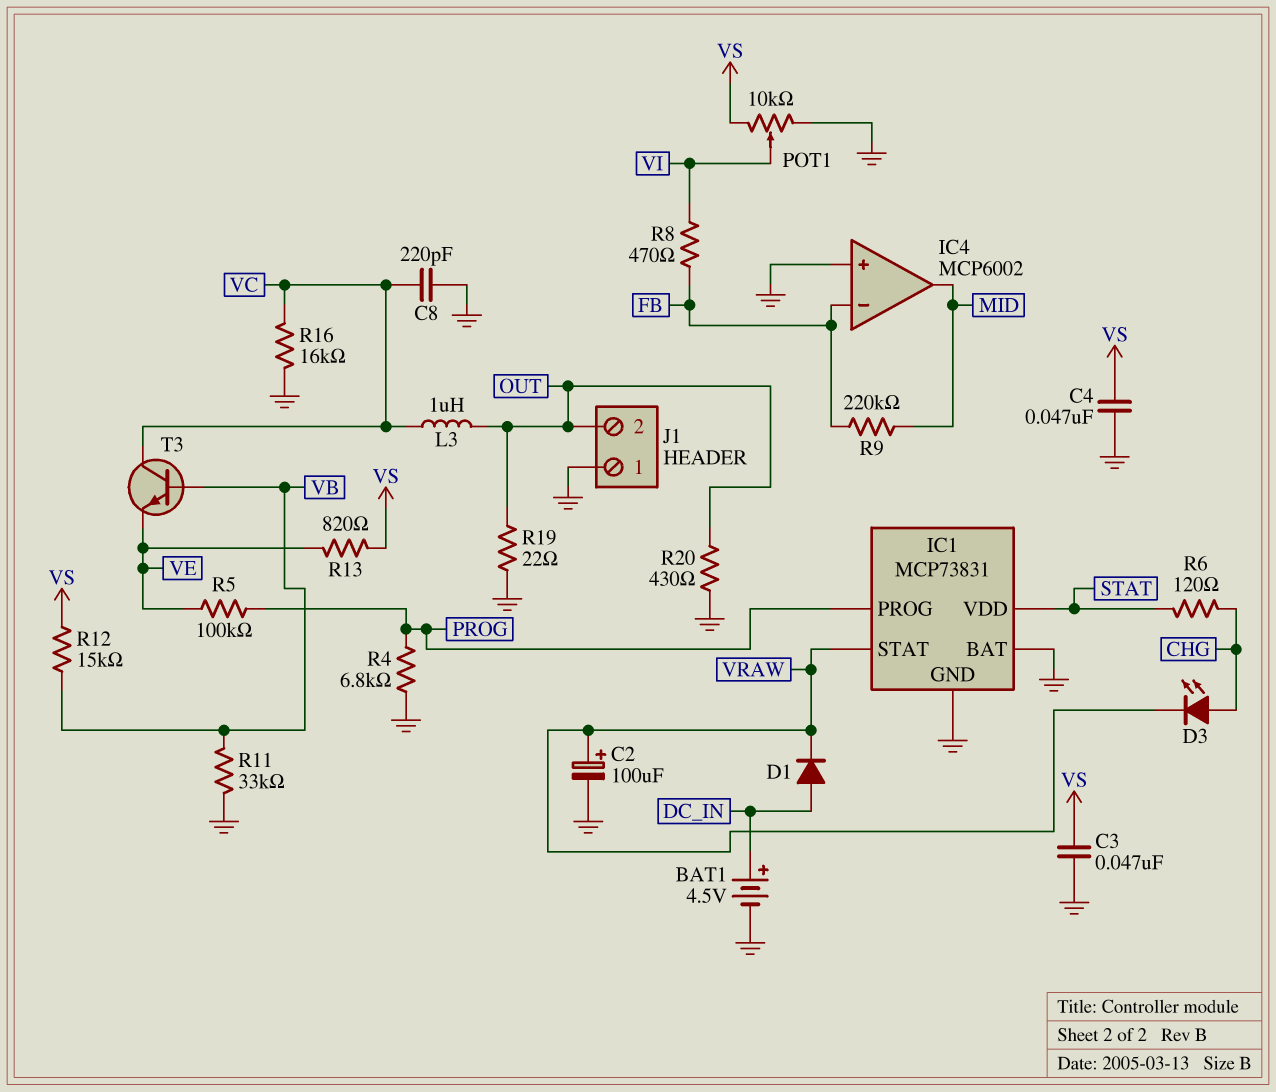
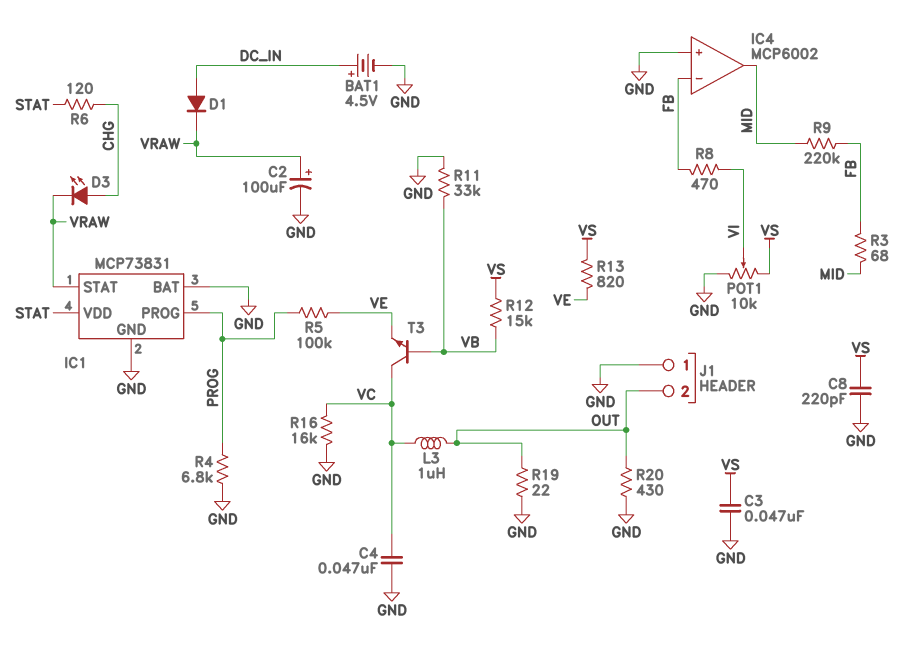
C4: 47nF (GND, VS) -> 47nF (GND, VC)
C8: 220pF (GND, VC) -> 220pF (GND, VS)
R3: none -> 68 (FB, MID)

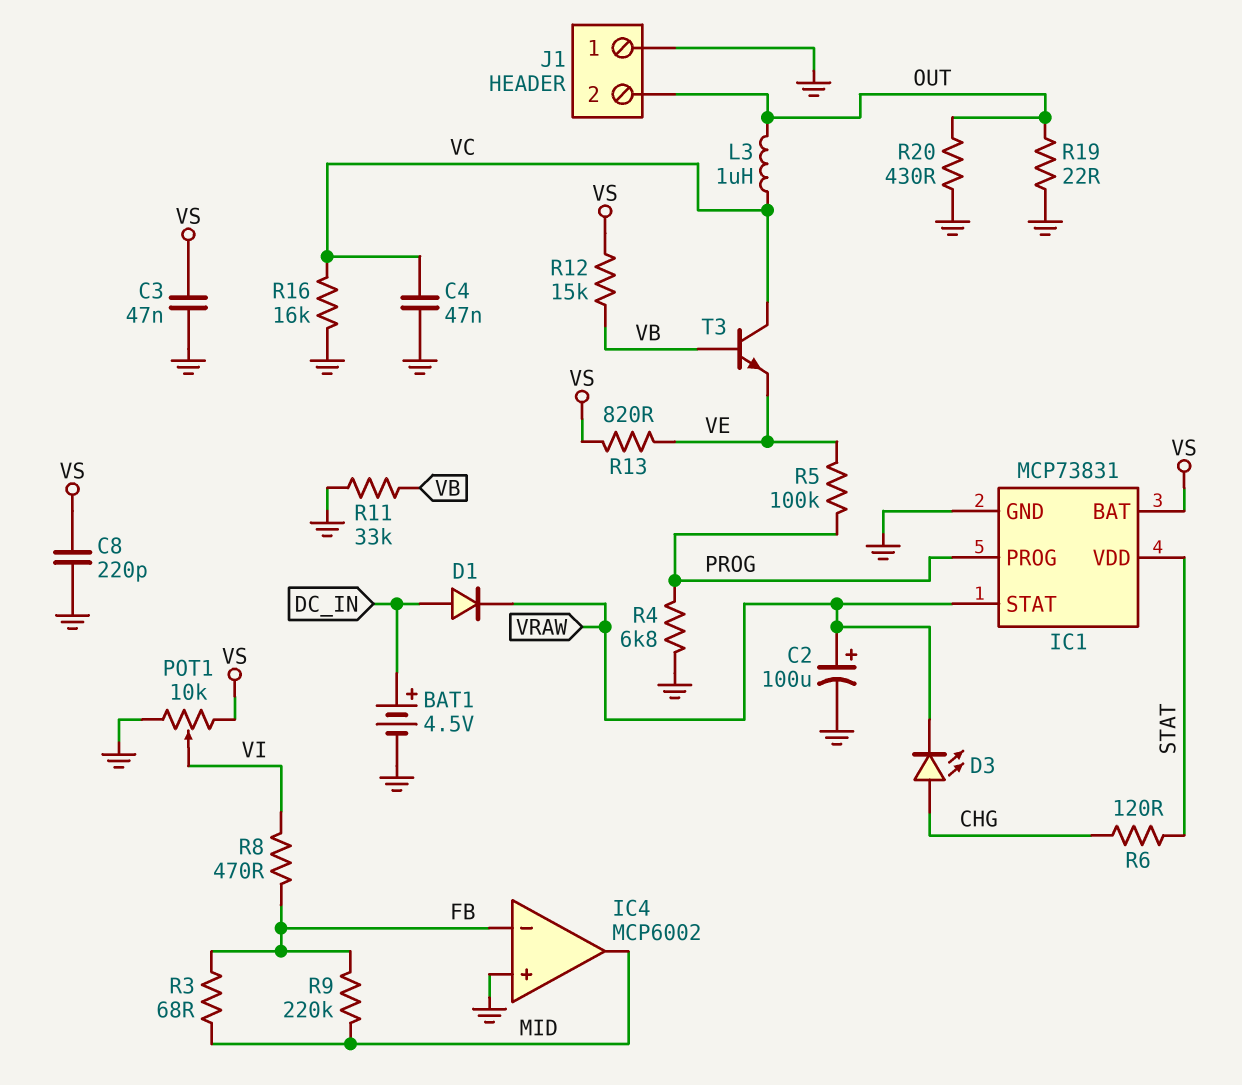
IC1 pin BAT: GND -> VS

